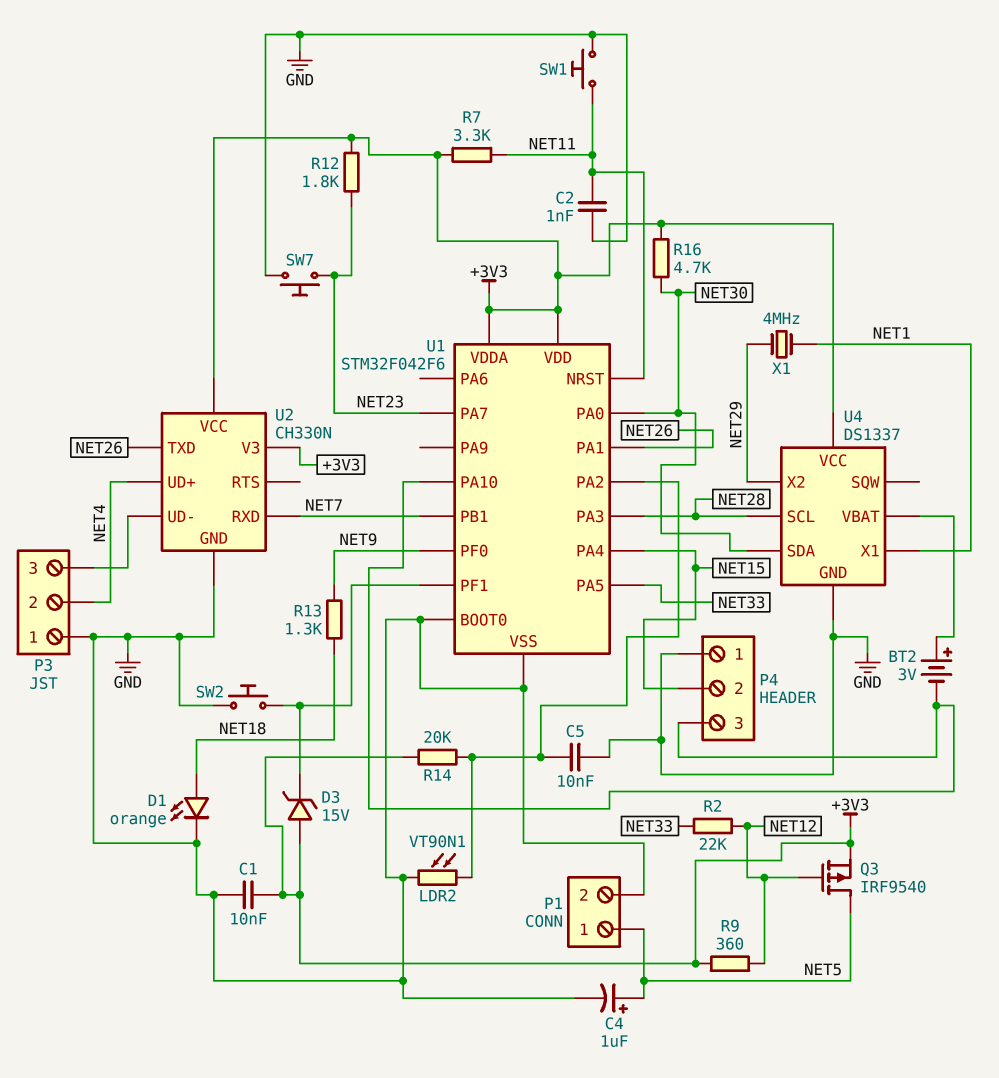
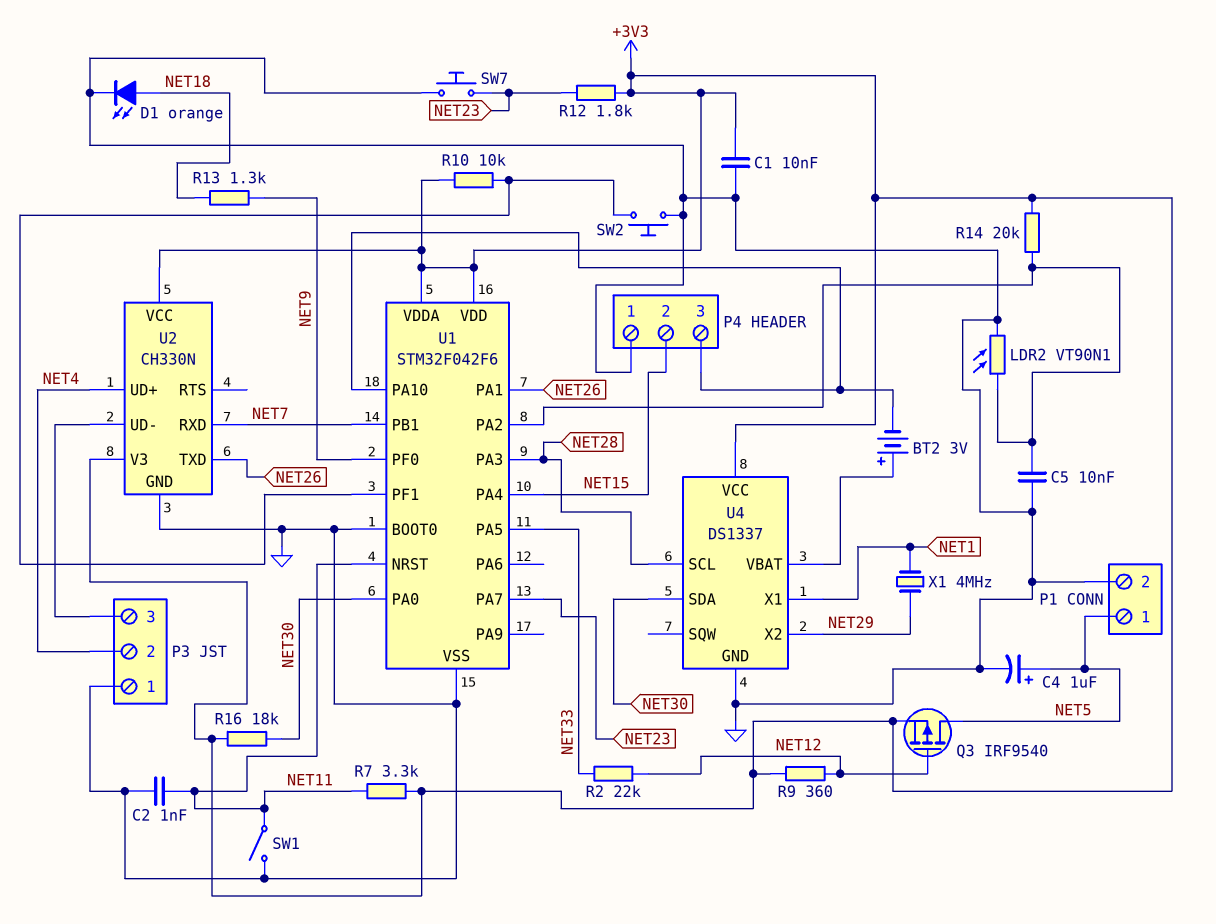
D3: zener 15V (A +3V3, K U1/PF1) -> none
R10: none -> 10k (+3V3, U1/PF1)
R16: 4.7k (+3V3, NET30) -> 18k (+3V3, NET30)
SW1: button (GND, NET11) -> switch (GND, NET11)

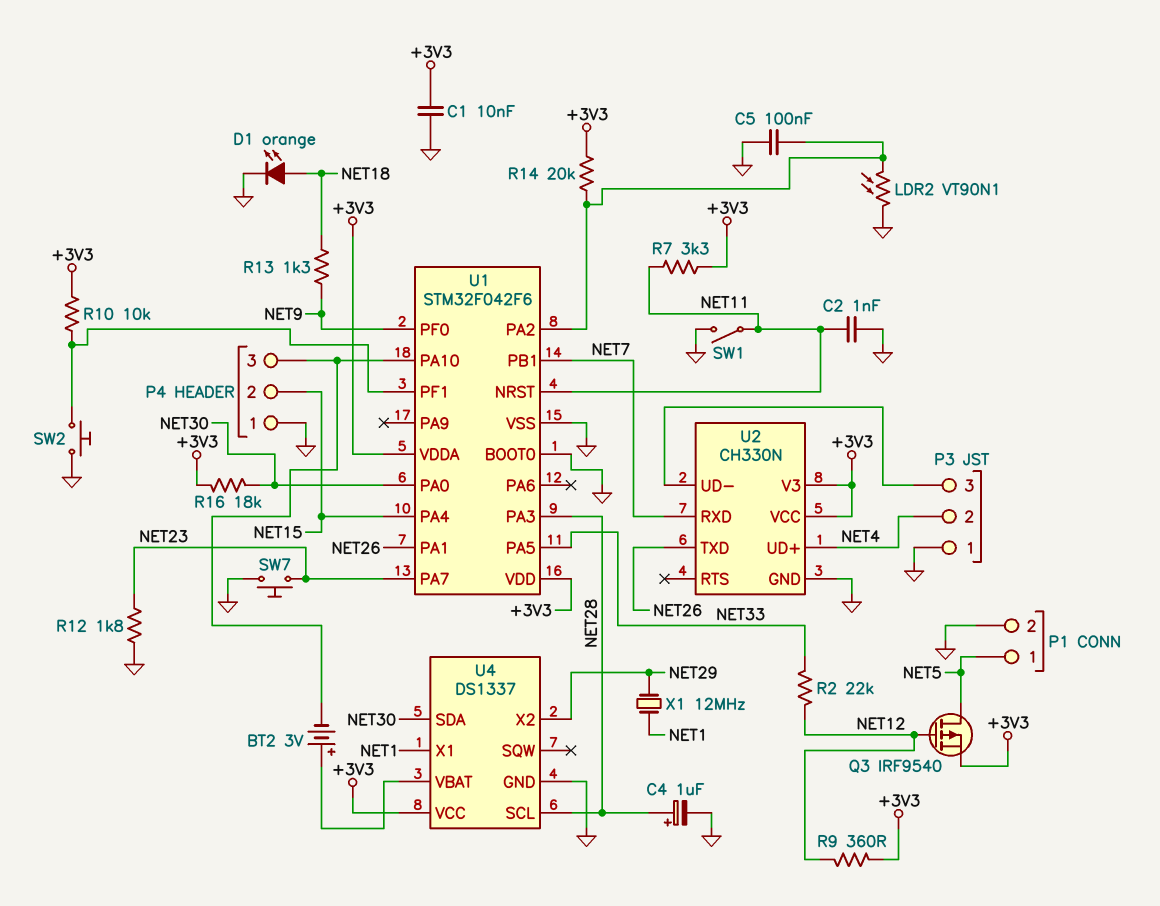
C4: 1uF (plus NET5, minus GND) -> 1uF (plus NET28, minus GND)
C5: 10nF (GND, U1/PA2) -> 100nF (GND, U1/PA2)
R12: 1.8k (+3V3, NET23) -> 1.8k (GND, NET23)
X1: 4MHz (NET1, NET29) -> 12MHz (NET1, NET29)

